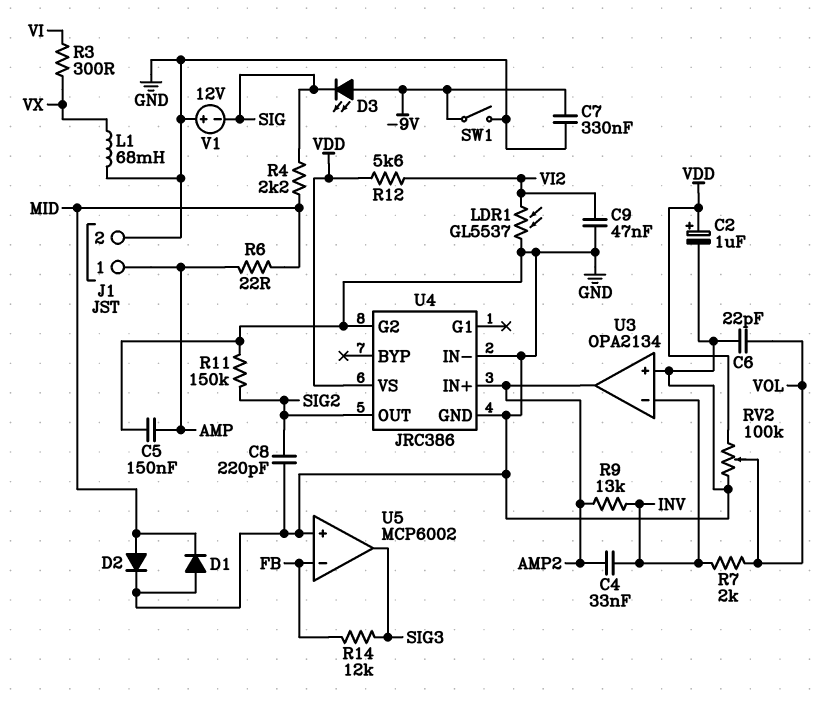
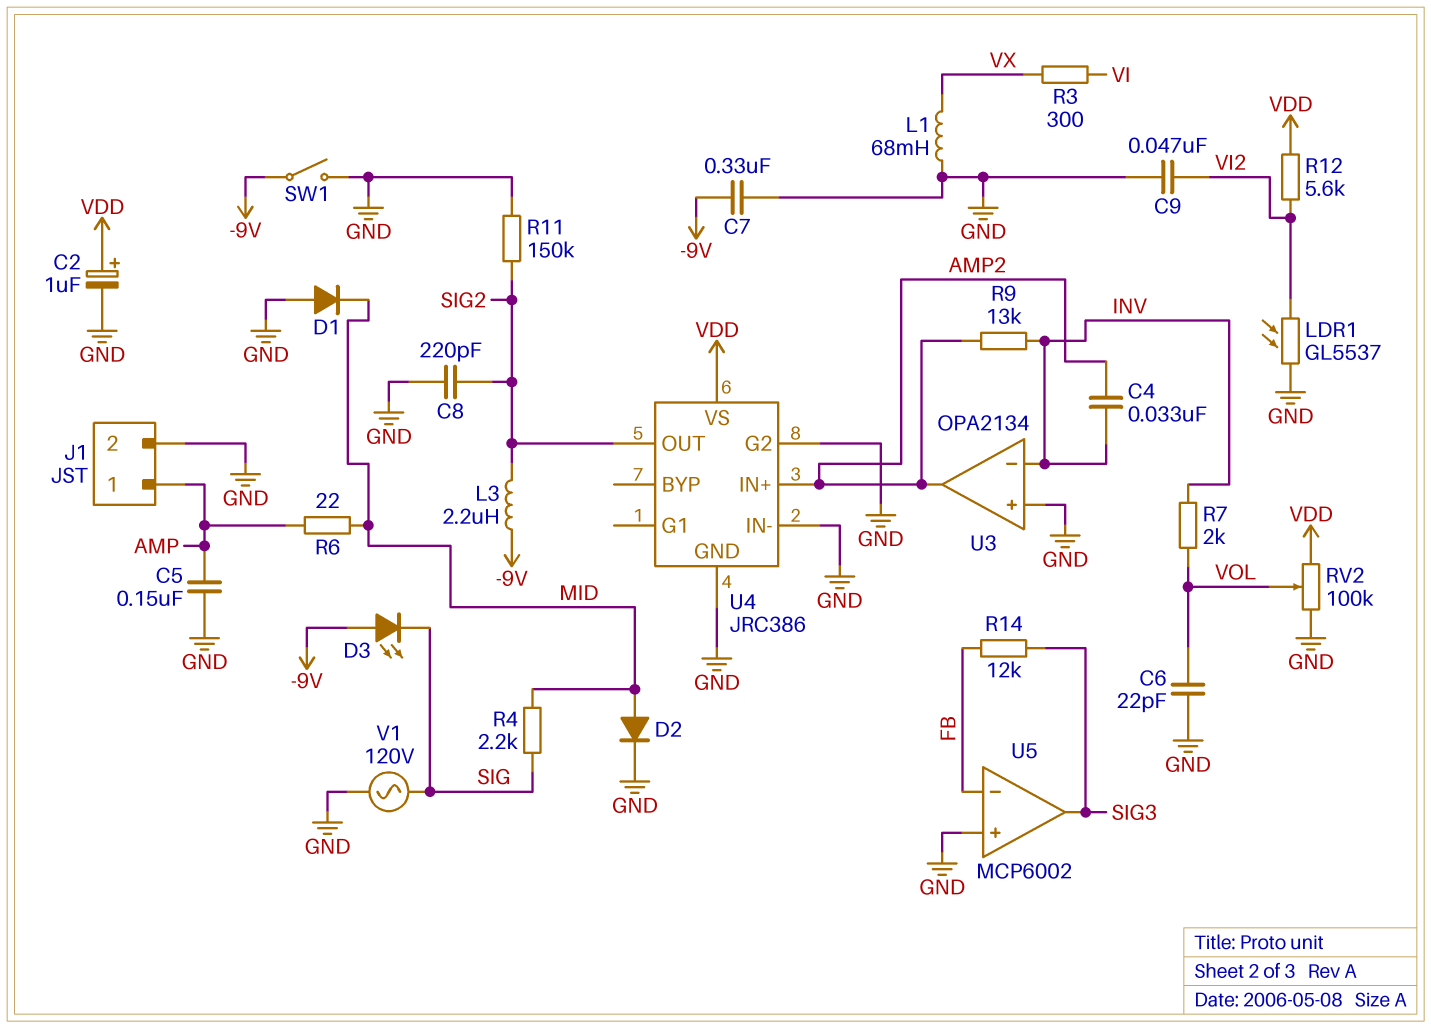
L3: none -> 2.2uH (-9V, SIG2)
V1: 12V (plus GND, minus SIG) -> AC 120V (GND, SIG)

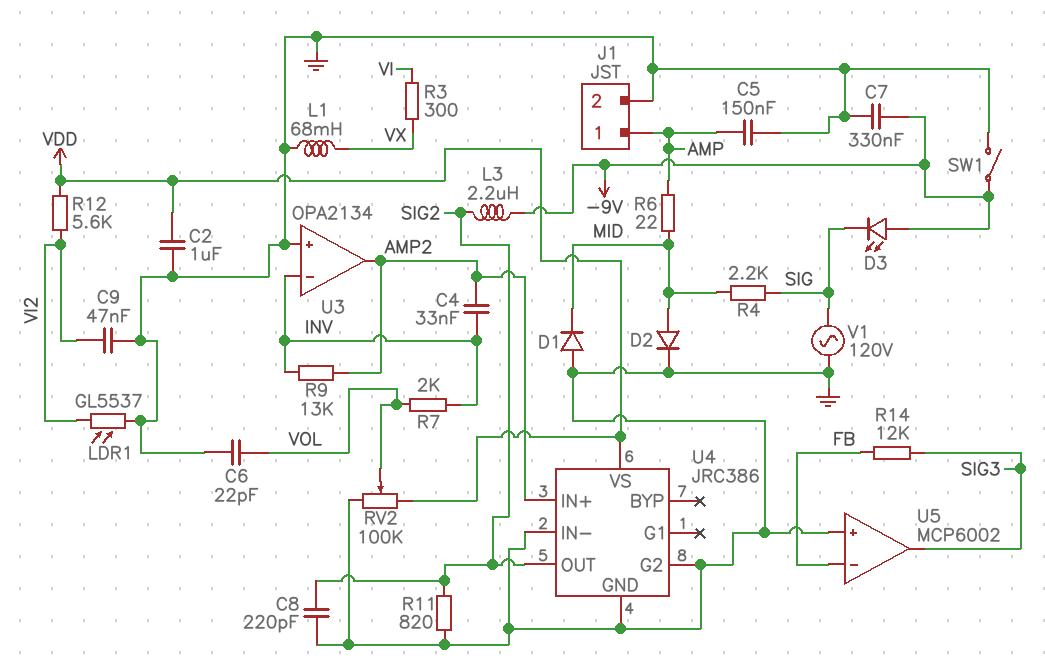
C2: 1uF (plus VDD, minus GND) -> 1uF (GND, VDD)
R11: 150k (GND, SIG2) -> 820 (GND, SIG2)

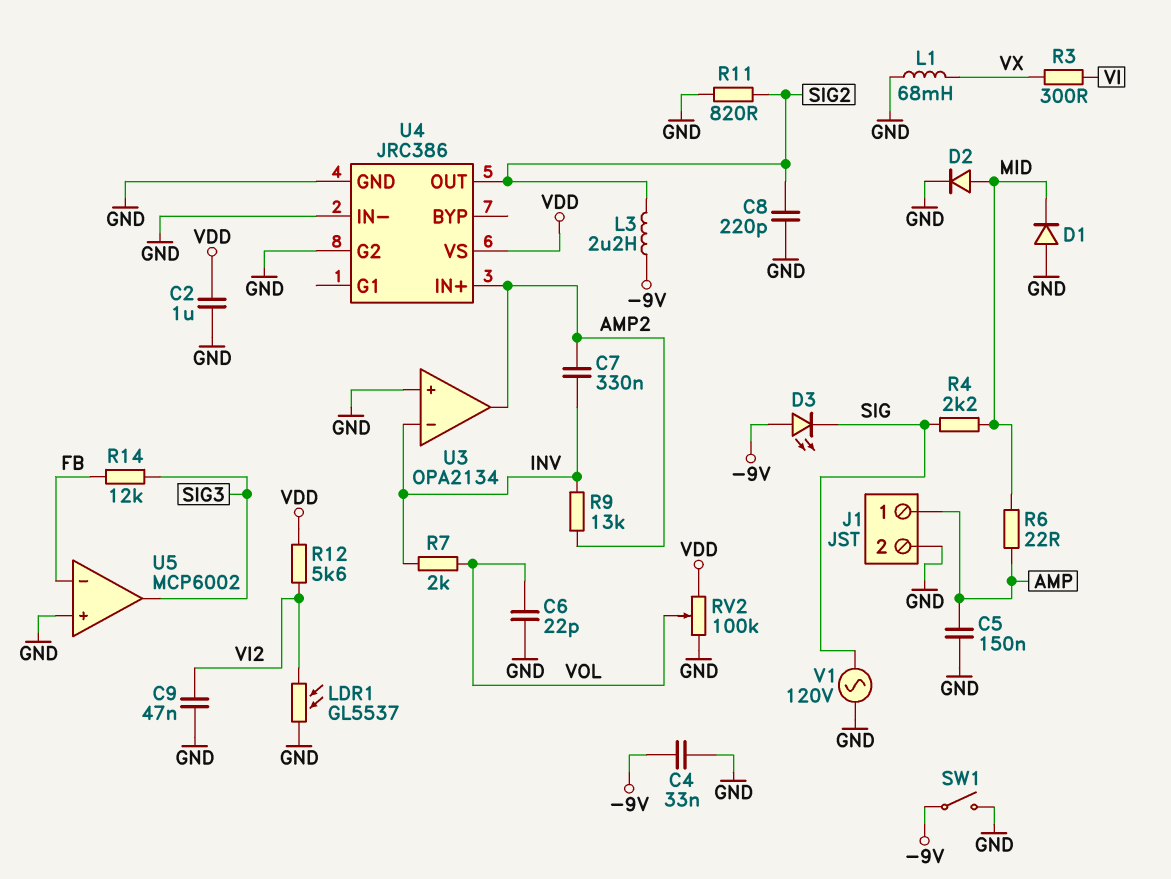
C4: 33nF (AMP2, INV) -> 33nF (-9V, GND)
C7: 330nF (-9V, GND) -> 330nF (AMP2, INV)

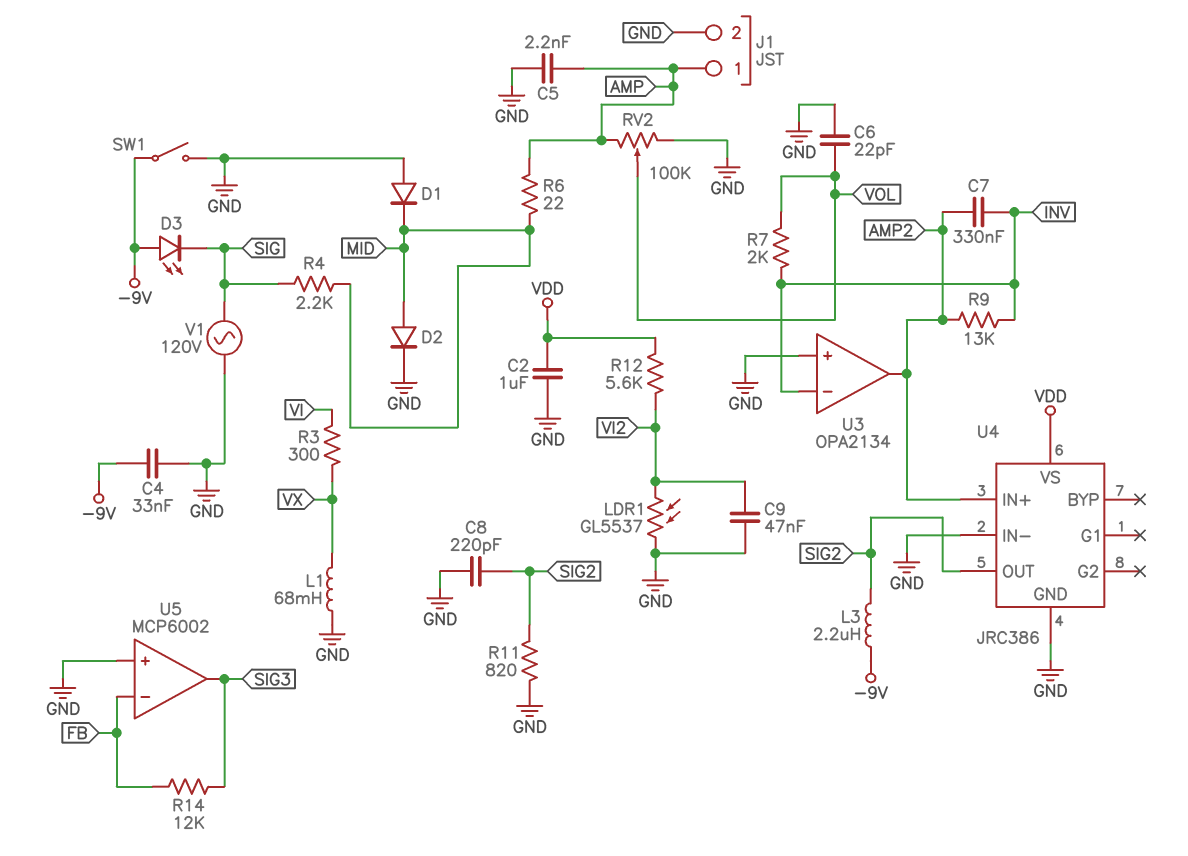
C5: 150nF (AMP, GND) -> 2.2nF (AMP, GND)
RV2: 100k (GND, VDD, wiper VOL) -> 100k (AMP, GND, wiper VOL)
U4 pin G2: GND -> none

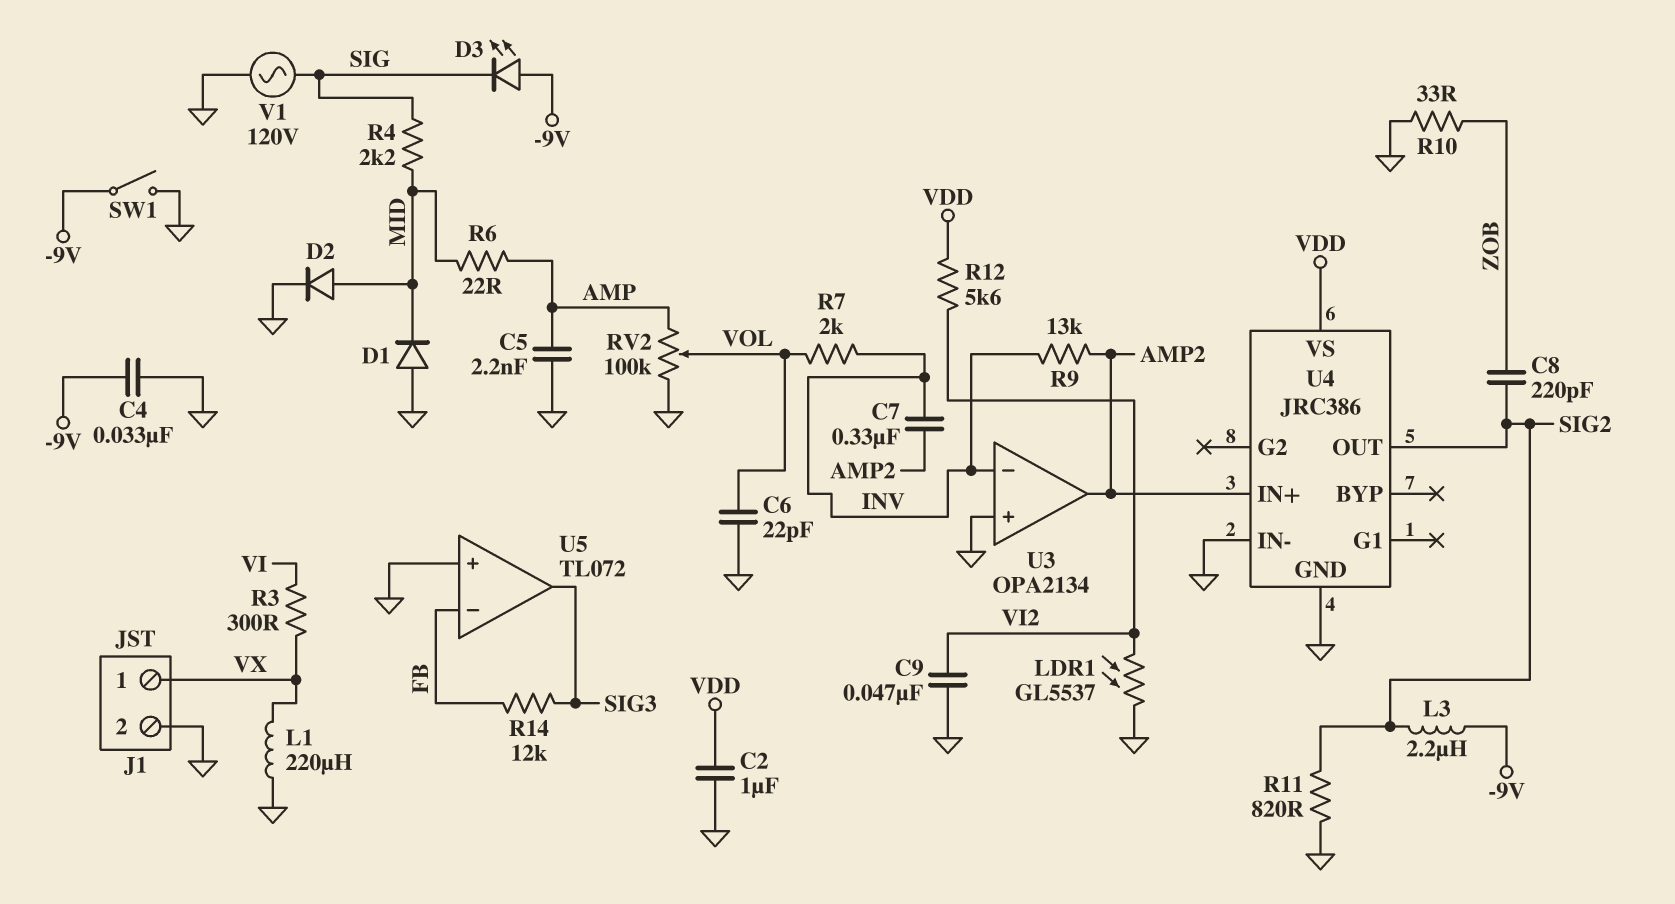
C8: 220pF (GND, SIG2) -> 220pF (SIG2, ZOB)
J1 pin 1: AMP -> VX
L1: 68mH (GND, VX) -> 220uH (GND, VX)
R10: none -> 33 (GND, ZOB)
U5: MCP6002 -> TL072

